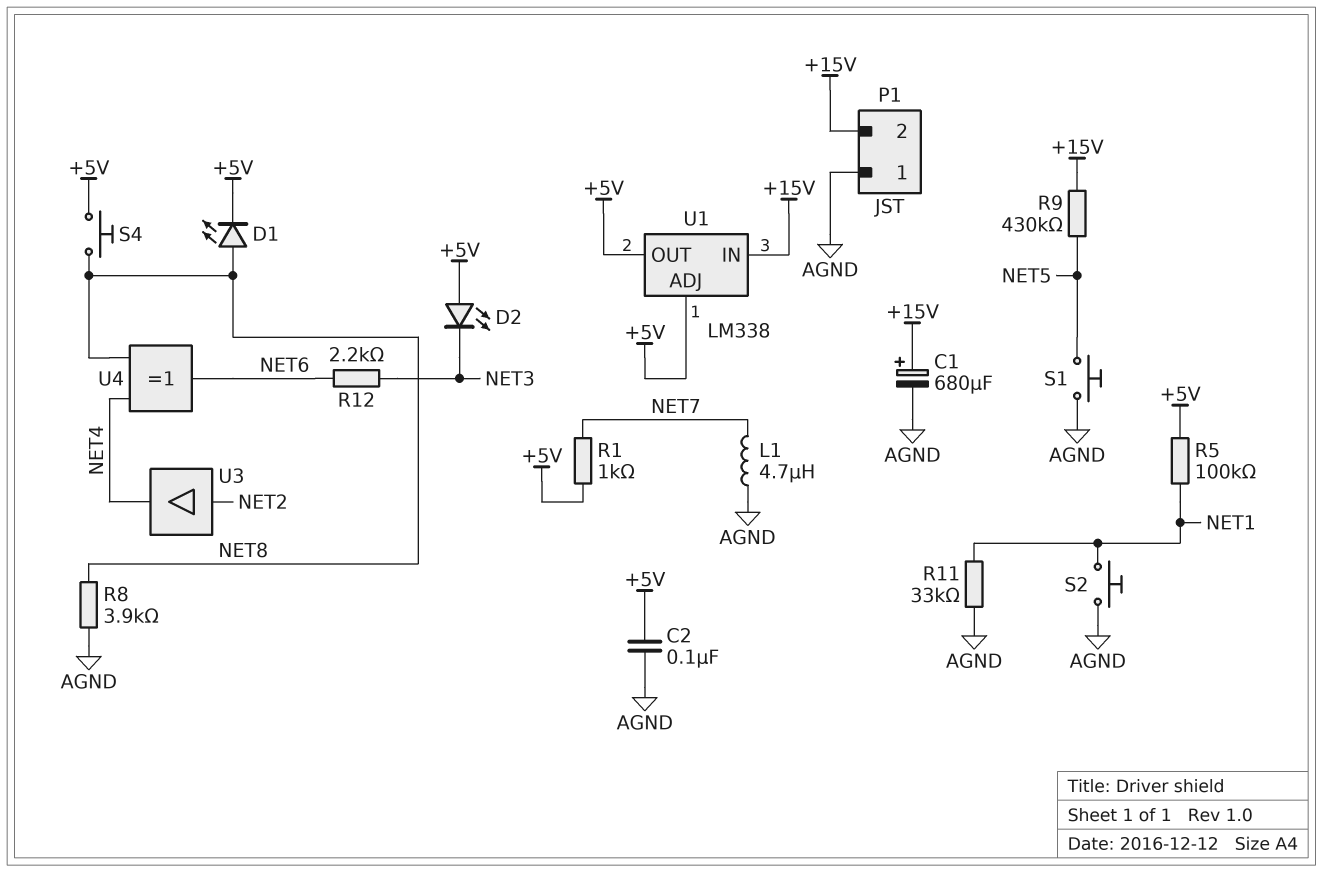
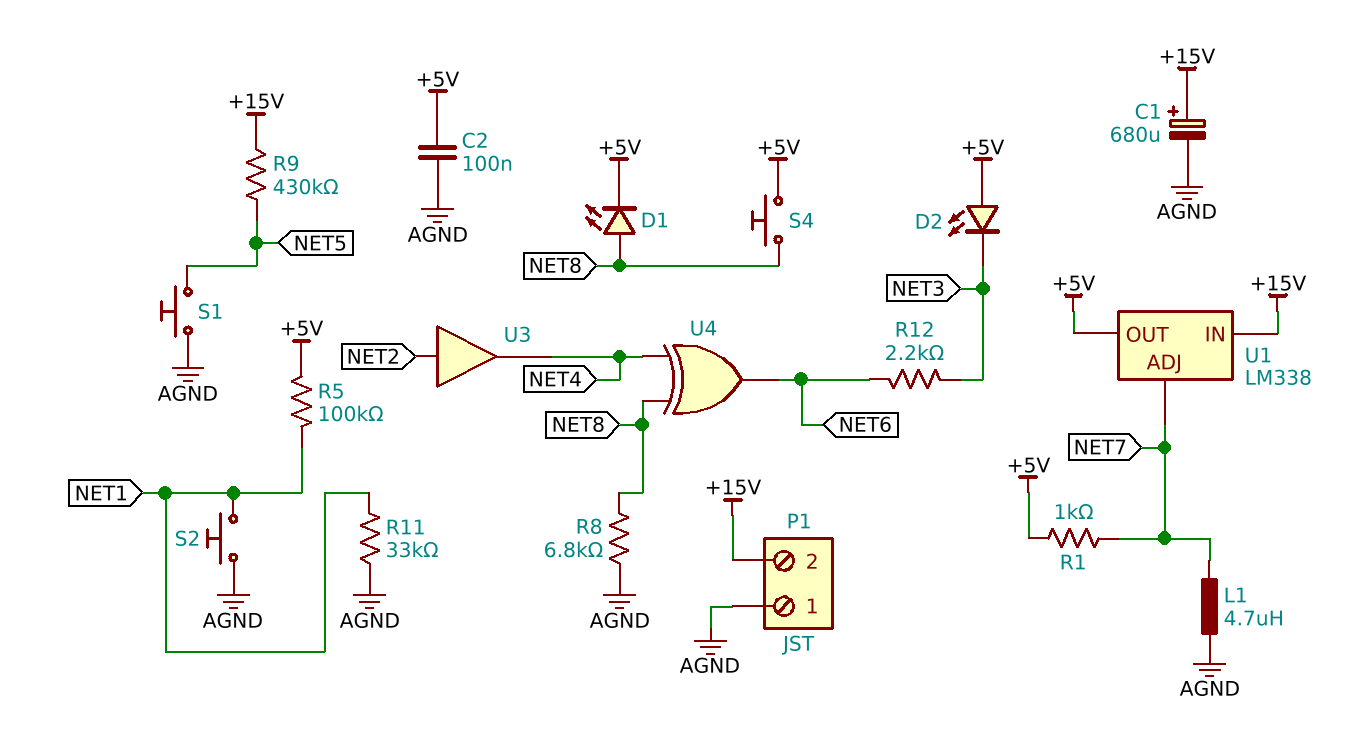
R8: 3.9k (AGND, NET8) -> 6.8k (AGND, NET8)
U1 pin ADJ: +5V -> NET7

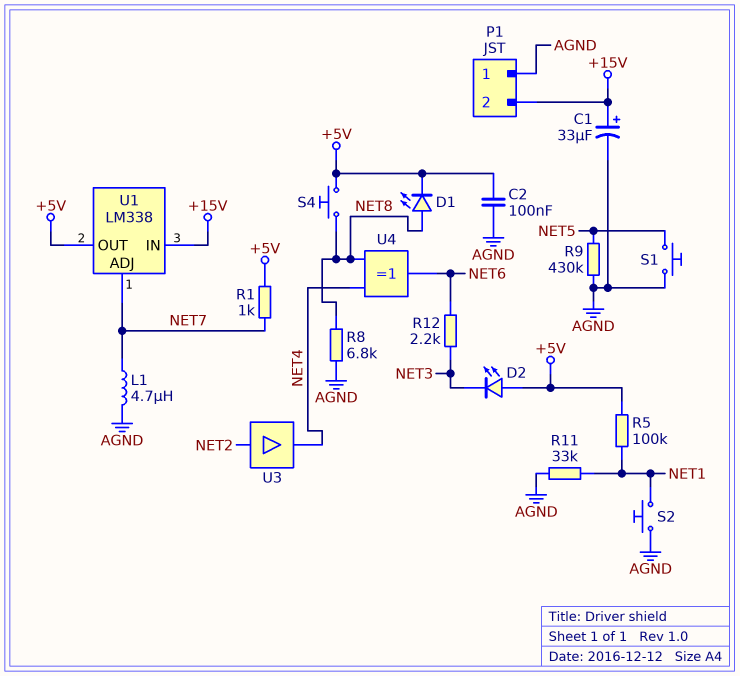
C1: 680uF (plus +15V, minus AGND) -> 33uF (plus +15V, minus AGND)
R9: 430k (+15V, NET5) -> 430k (AGND, NET5)

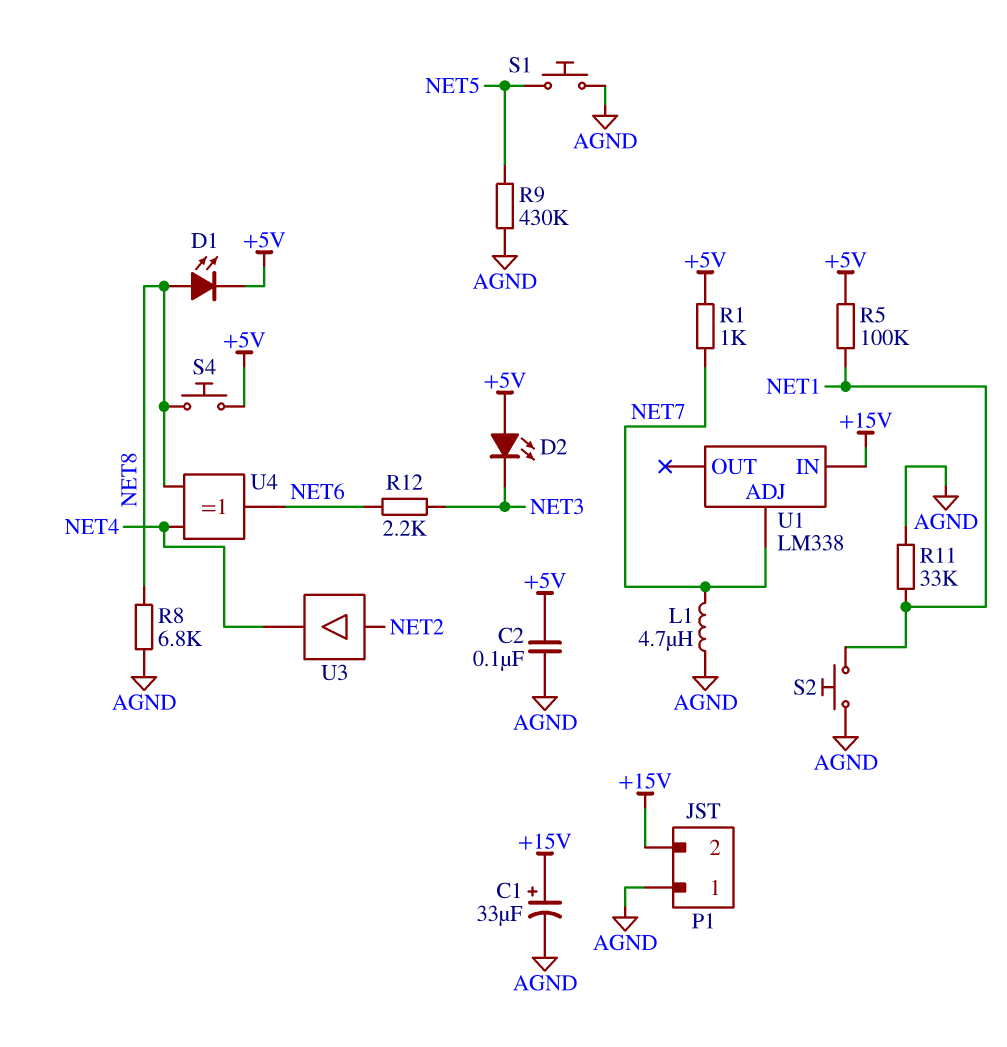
U1 pin OUT: +5V -> none

